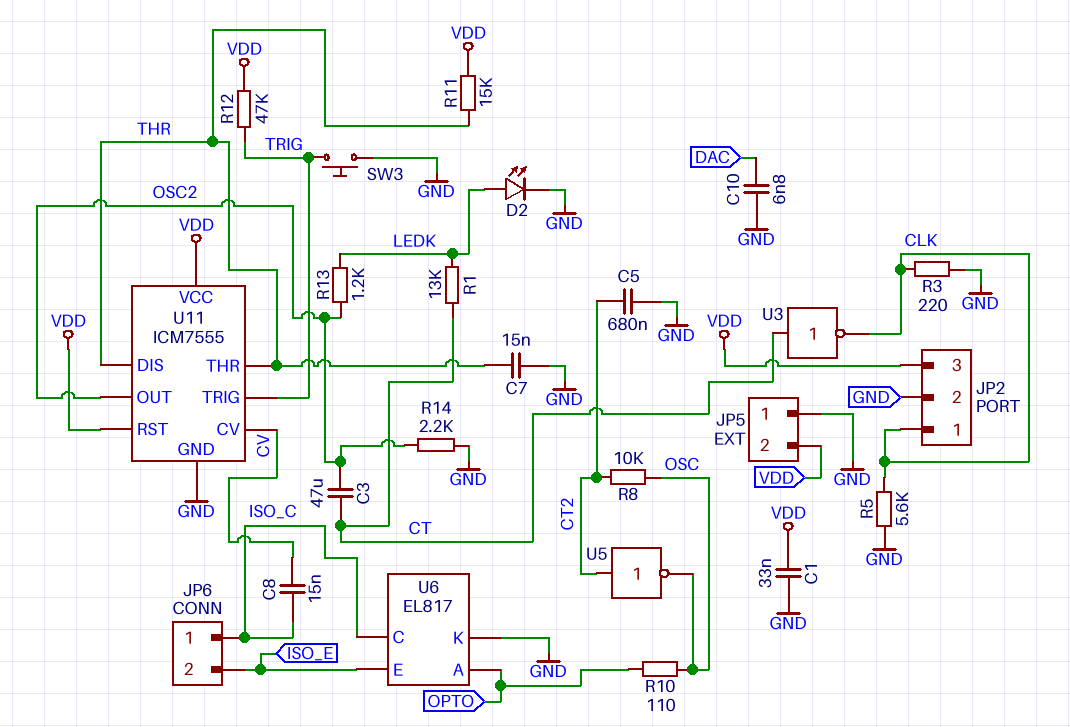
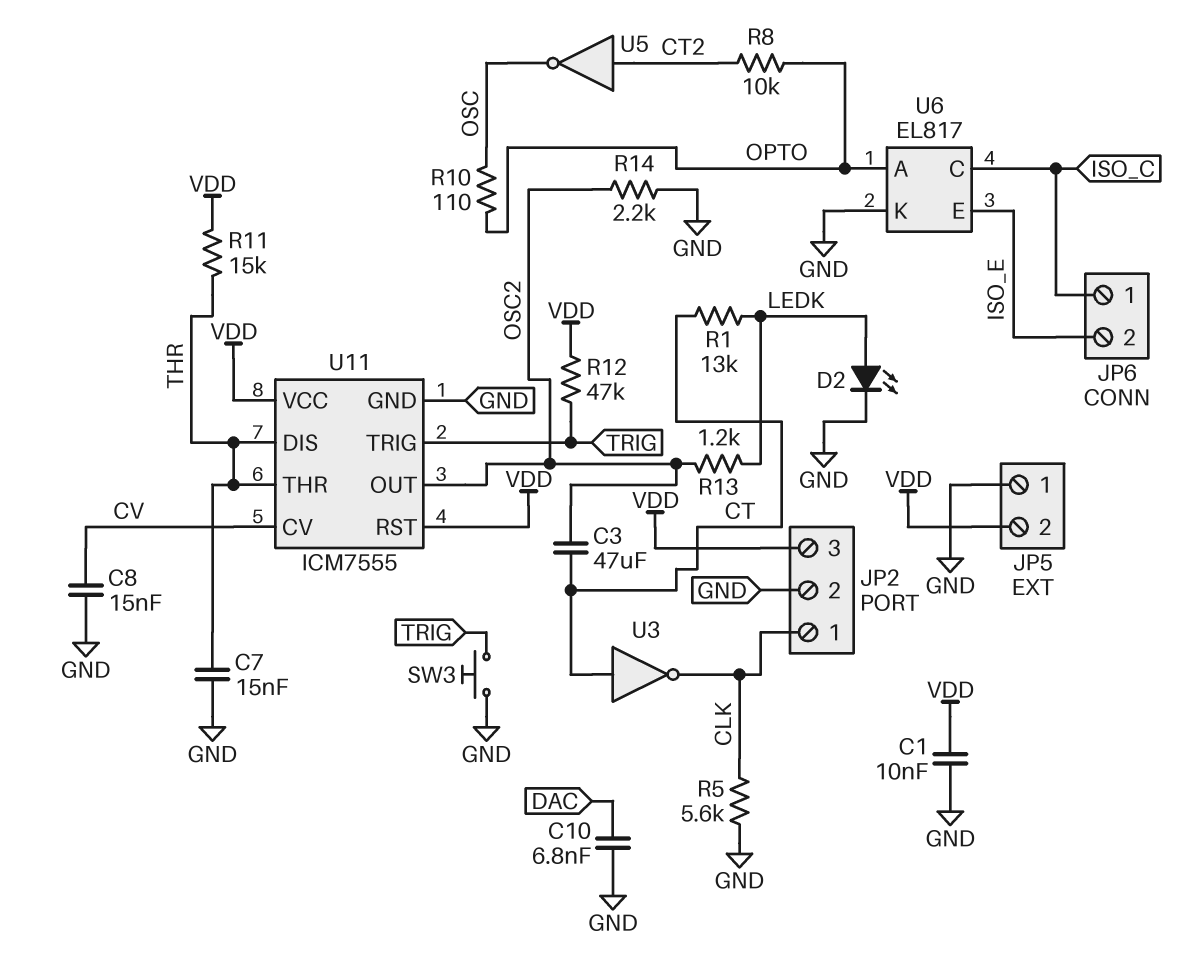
C1: 33nF (GND, VDD) -> 10nF (GND, VDD)
C5: 680nF (CT2, GND) -> none
C8: 15nF (CV, ISO_C) -> 15nF (CV, GND)
R3: 220 (CLK, GND) -> none
R8: 10k (CT2, OSC) -> 10k (CT2, OPTO)

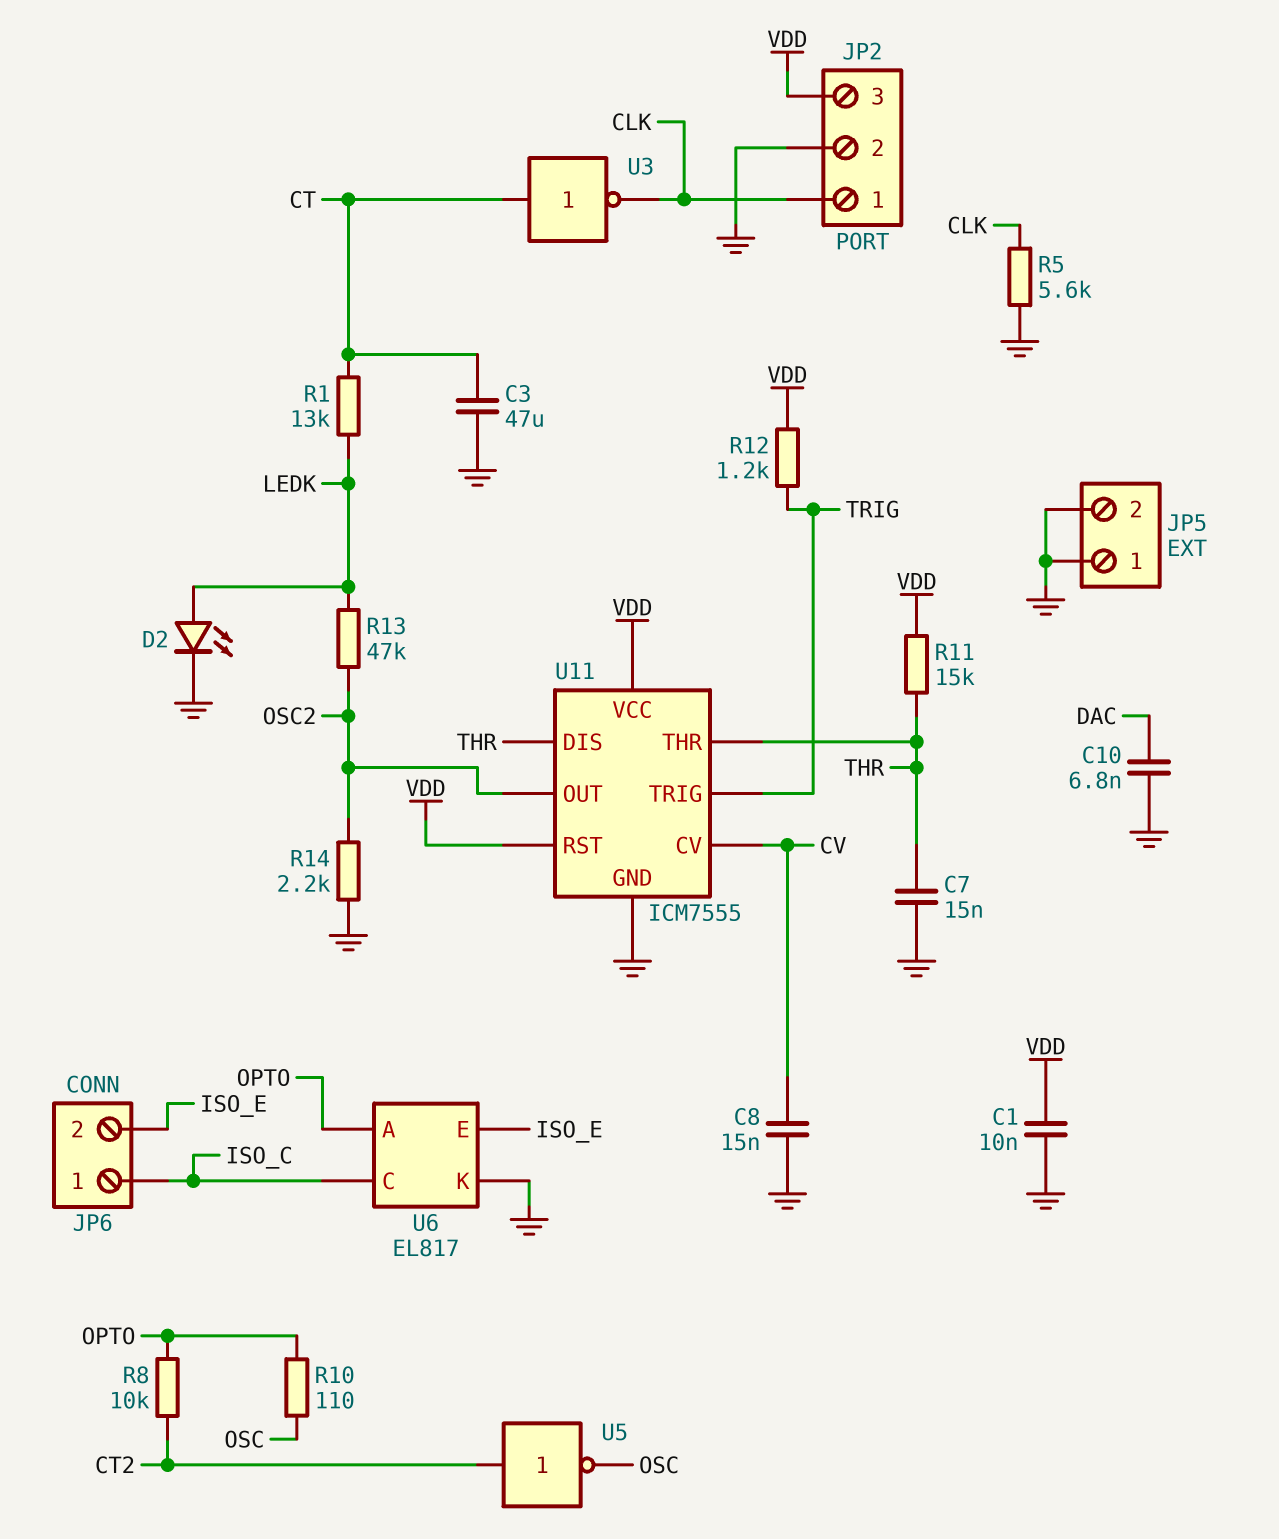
C3: 47uF (CT, OSC2) -> 47uF (CT, GND)
JP5 pin 2: VDD -> GND
R12: 47k (TRIG, VDD) -> 1.2k (TRIG, VDD)
R13: 1.2k (LEDK, OSC2) -> 47k (LEDK, OSC2)
SW3: button (GND, TRIG) -> none

